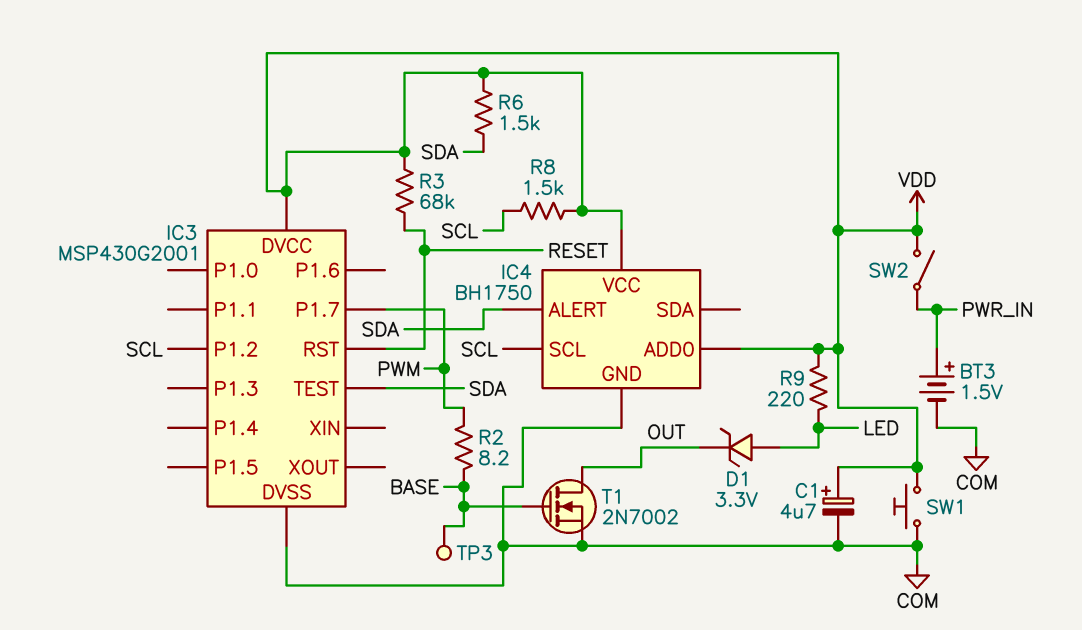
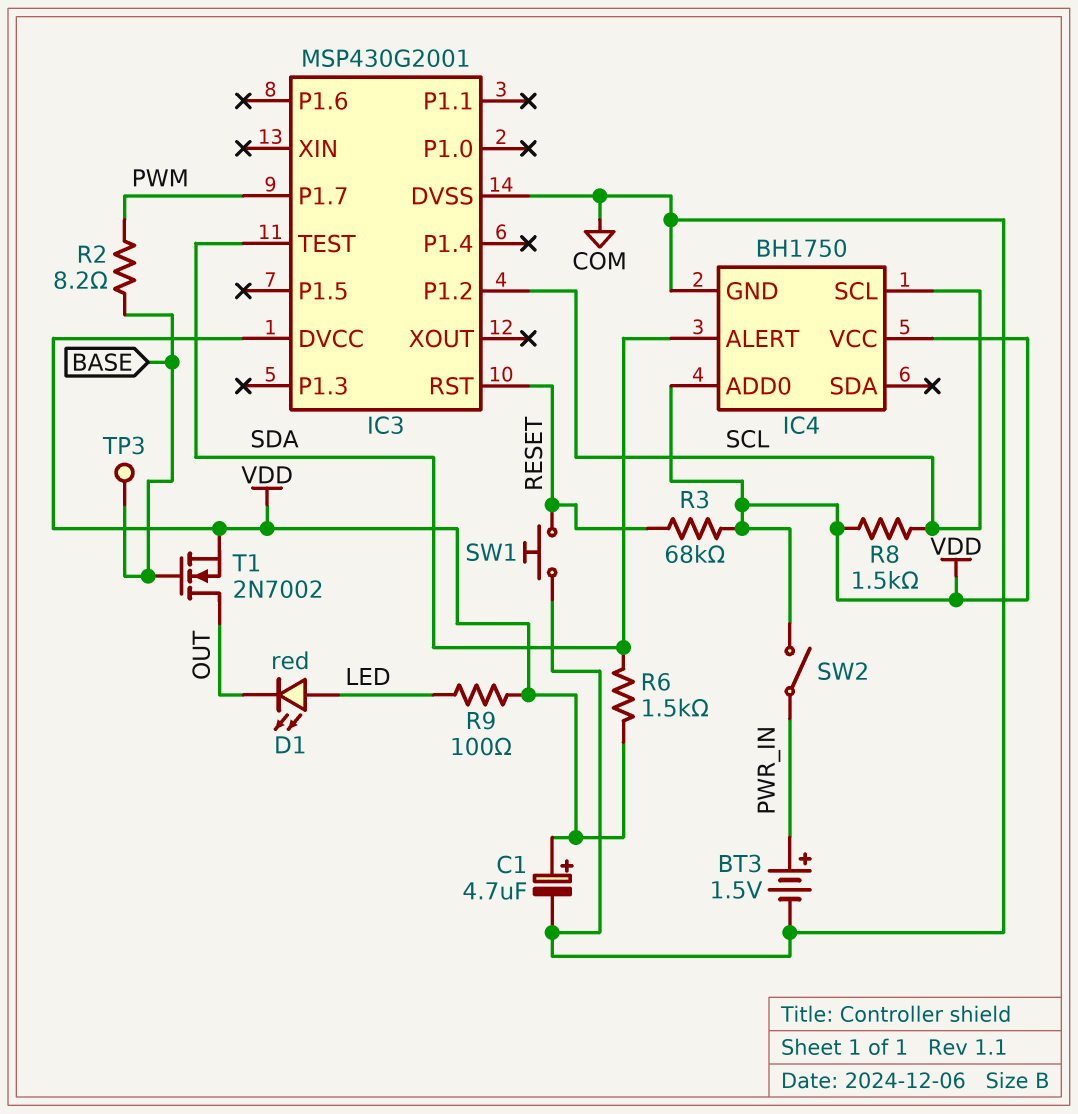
D1: zener 3.3V (A LED, K OUT) -> LED red (A LED, K OUT)
R9: 220 (LED, VDD) -> 100 (LED, VDD)
SW1: button (COM, VDD) -> button (COM, RESET)
T1: NMOS 2N7002 (G BASE, D OUT, S COM) -> NMOS 2N7002 (G BASE, D OUT, S VDD)

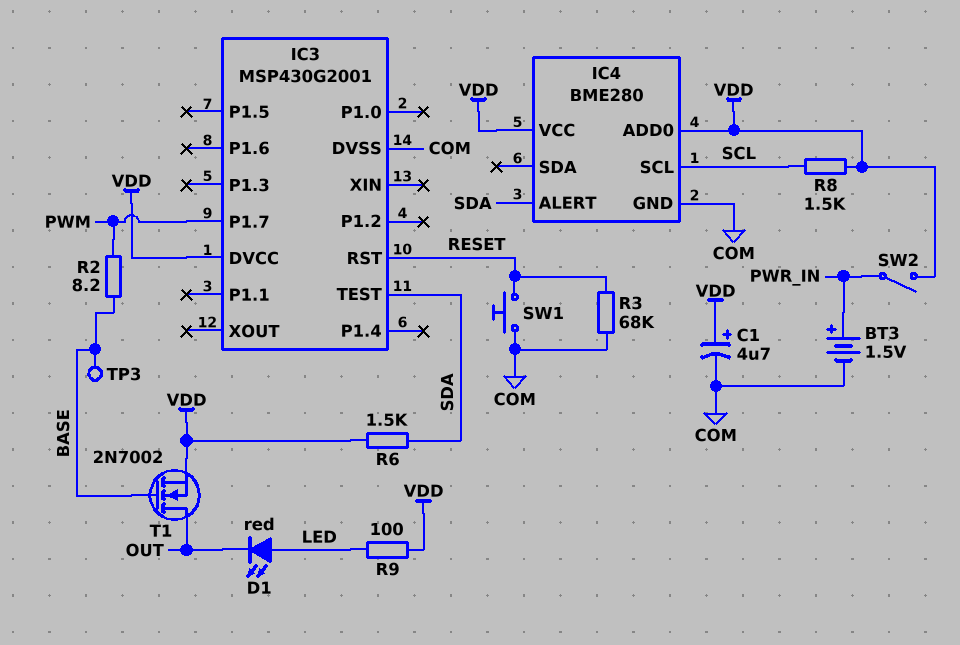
IC3 pin P1.2: SCL -> none
IC4: BH1750 -> BME280
R3: 68k (RESET, VDD) -> 68k (COM, RESET)

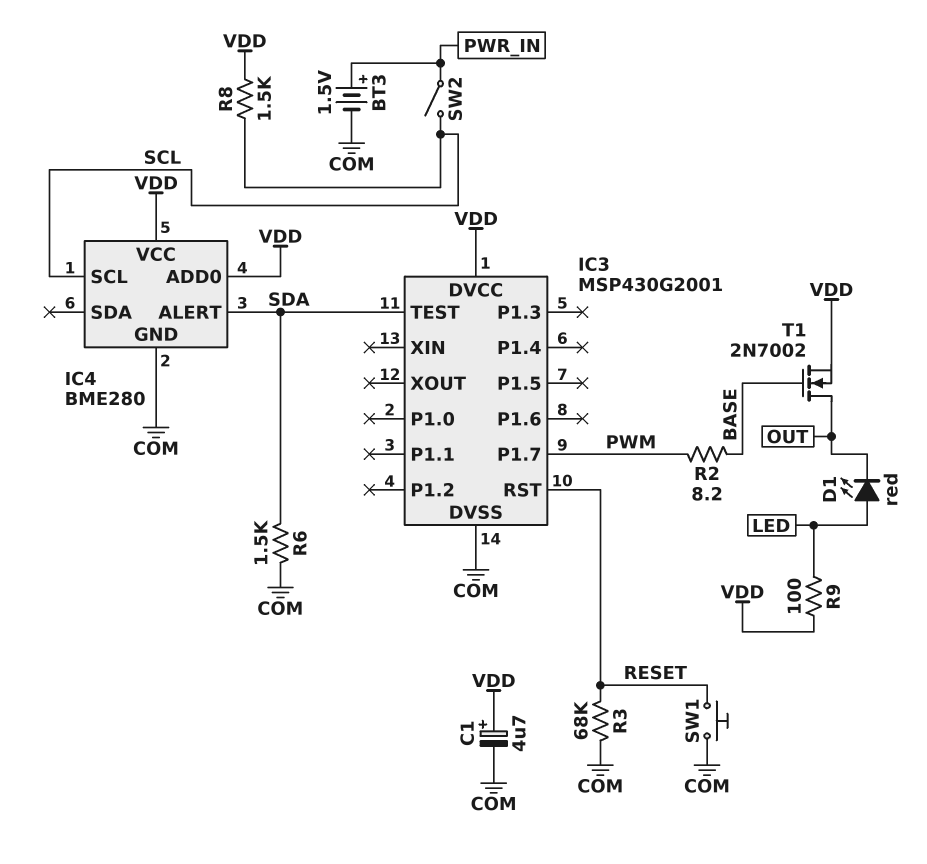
R6: 1.5k (SDA, VDD) -> 1.5k (COM, SDA)
SW2: switch (PWR_IN, VDD) -> switch (PWR_IN, SCL)
TP3: test point (BASE) -> none

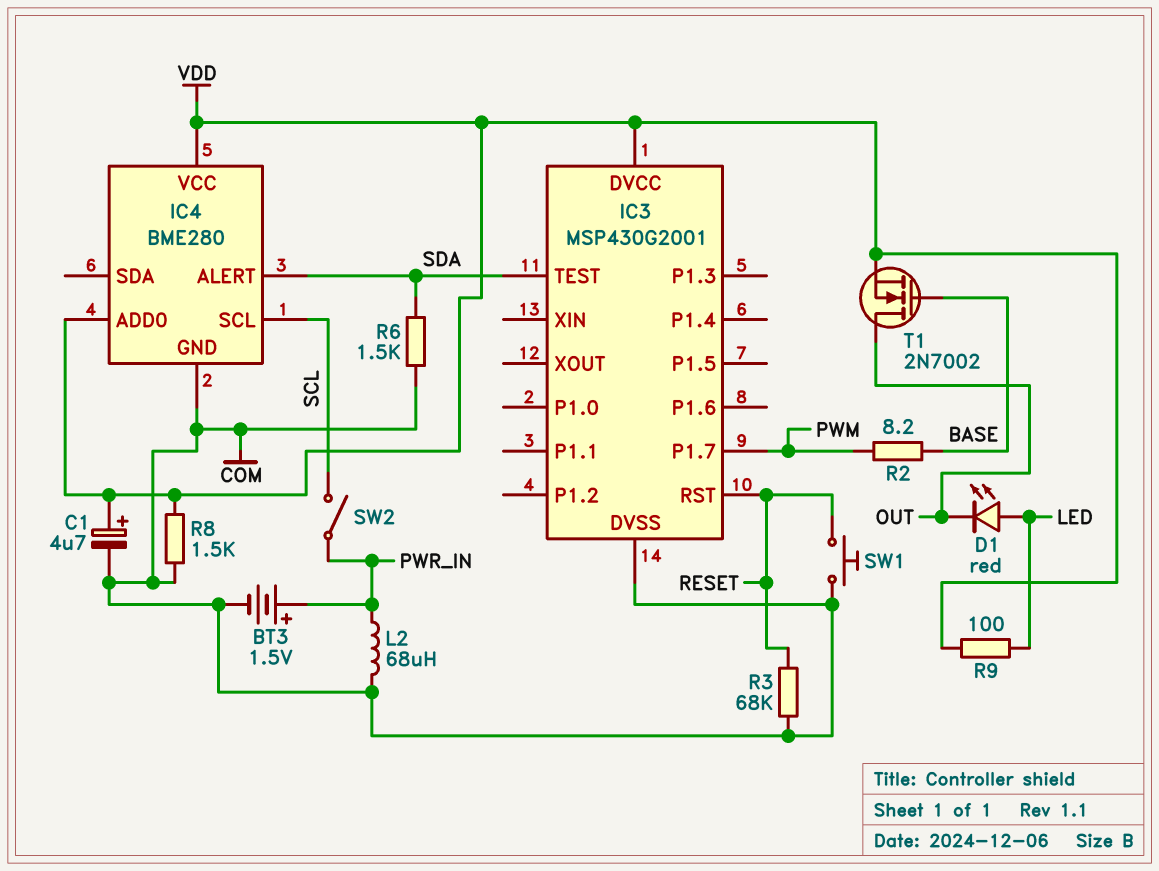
L2: none -> 68uH (COM, PWR_IN)
R8: 1.5k (SCL, VDD) -> 1.5k (COM, VDD)

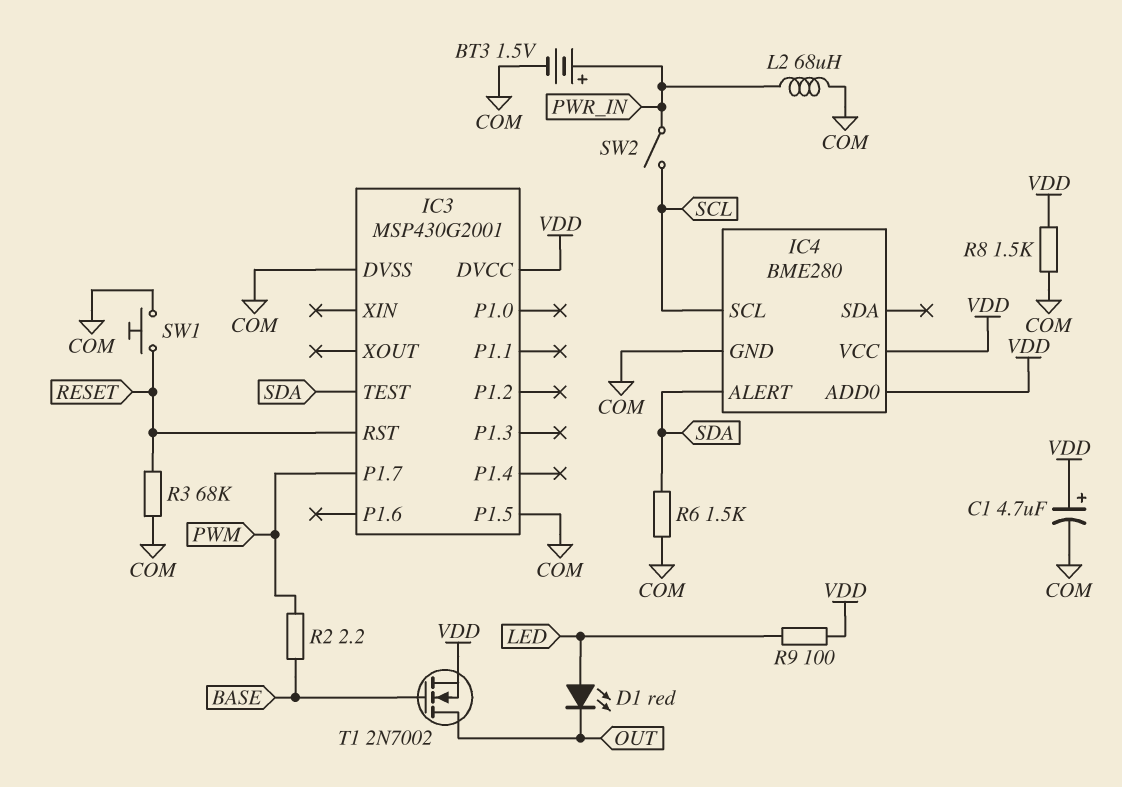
IC3 pin P1.5: none -> COM
R2: 8.2 (BASE, PWM) -> 2.2 (BASE, PWM)

